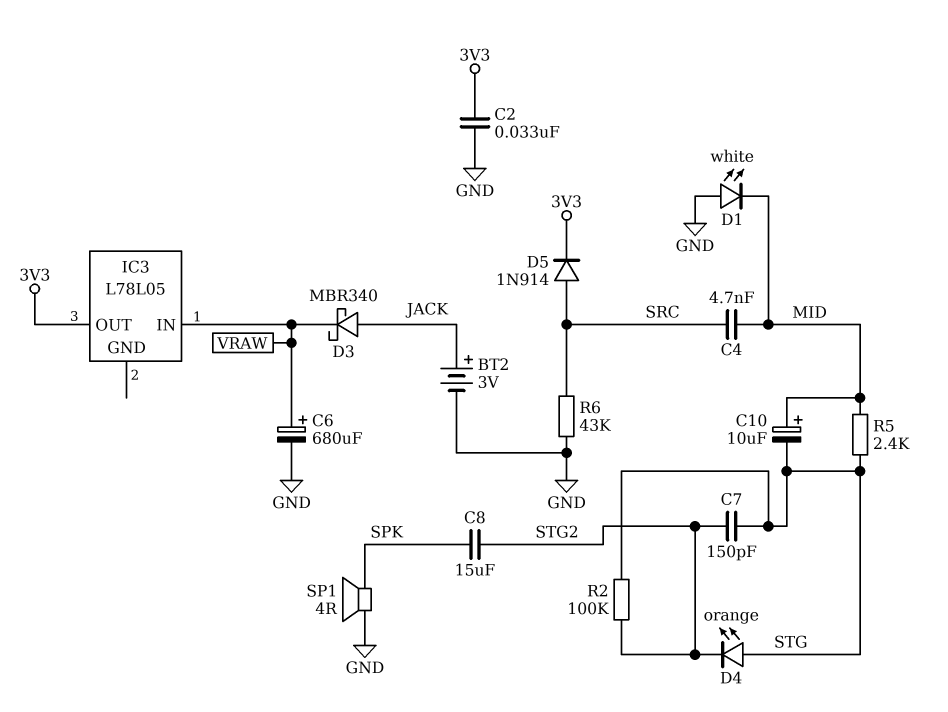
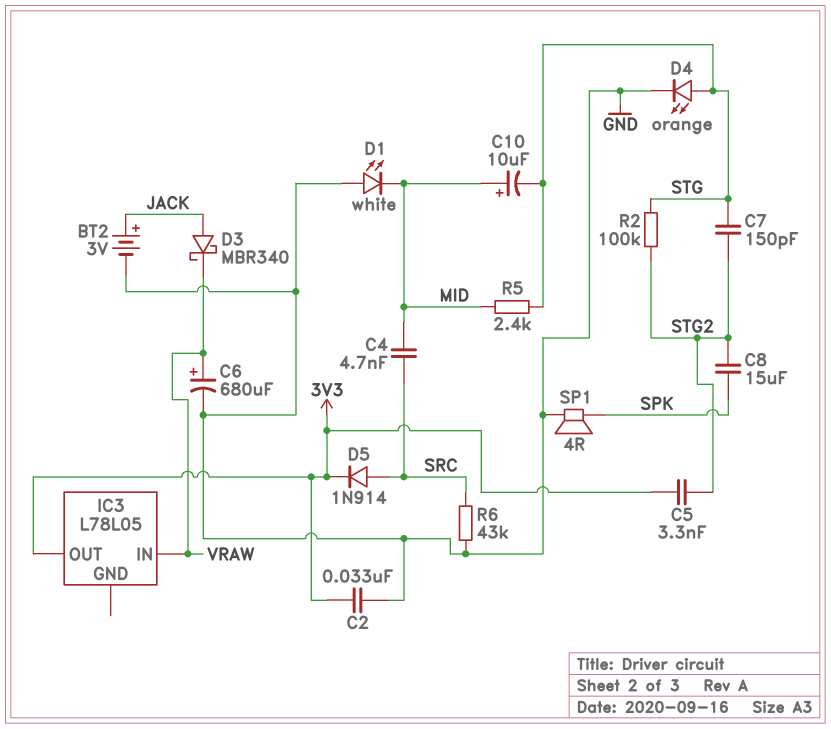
C5: none -> 3.3nF (3V3, STG2)
D4: LED orange (A STG, K STG2) -> LED orange (A STG, K GND)

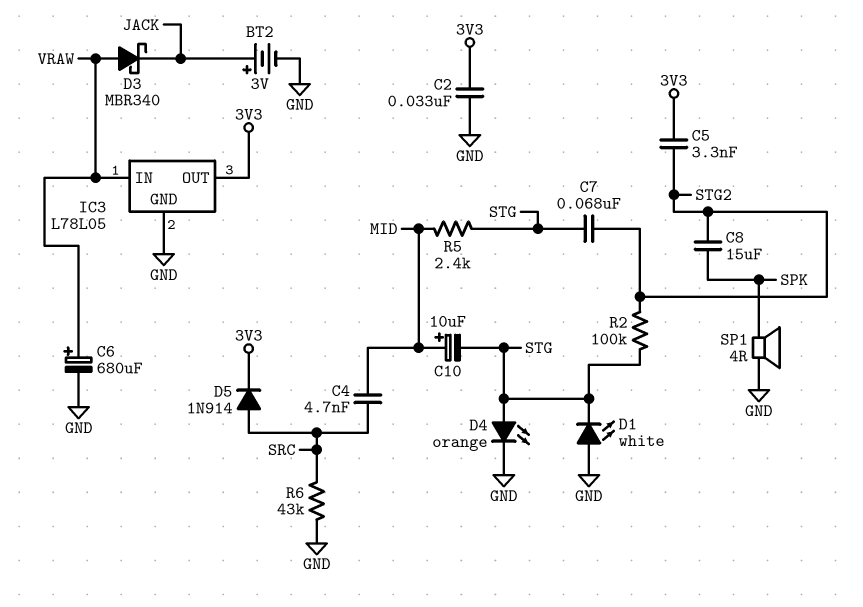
C7: 150pF (STG, STG2) -> 68nF (STG, STG2)
D1: LED white (A GND, K MID) -> LED white (A GND, K STG)
D3: schottky MBR340 (A JACK, K VRAW) -> schottky MBR340 (A VRAW, K JACK)
IC3 pin GND: none -> GND

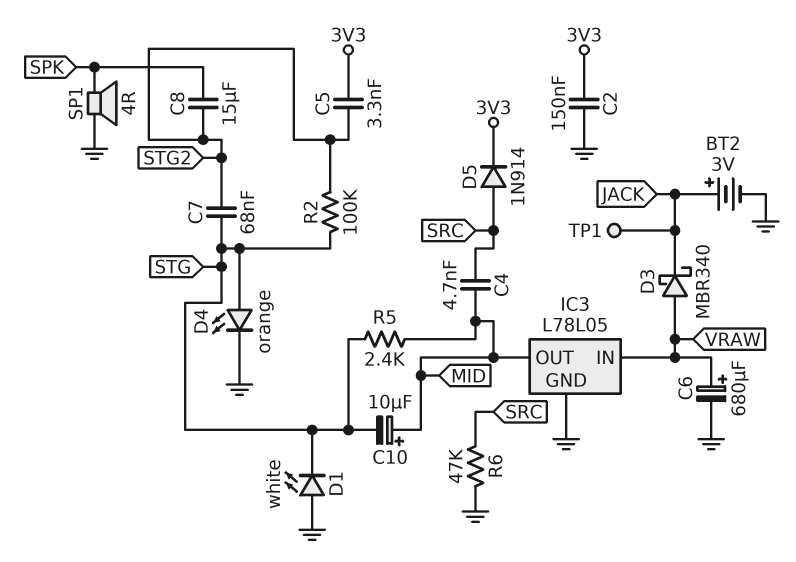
C2: 33nF (3V3, GND) -> 150nF (3V3, GND)
IC3 pin OUT: 3V3 -> MID
R6: 43k (GND, SRC) -> 47k (GND, SRC)
TP1: none -> test point (JACK)

